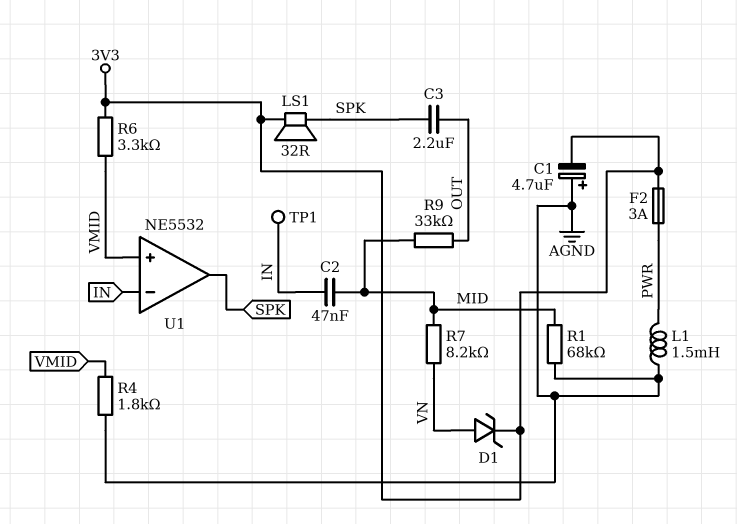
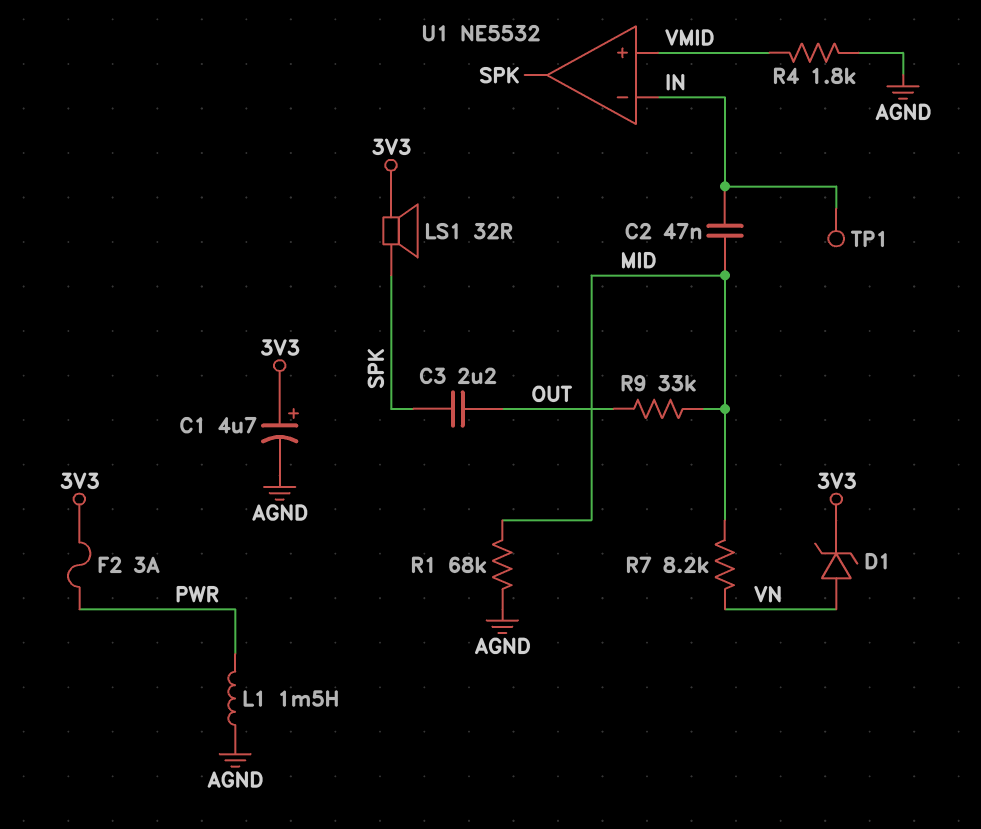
C1: 4.7uF (plus AGND, minus 3V3) -> 4.7uF (plus 3V3, minus AGND)
R6: 3.3k (3V3, VMID) -> none

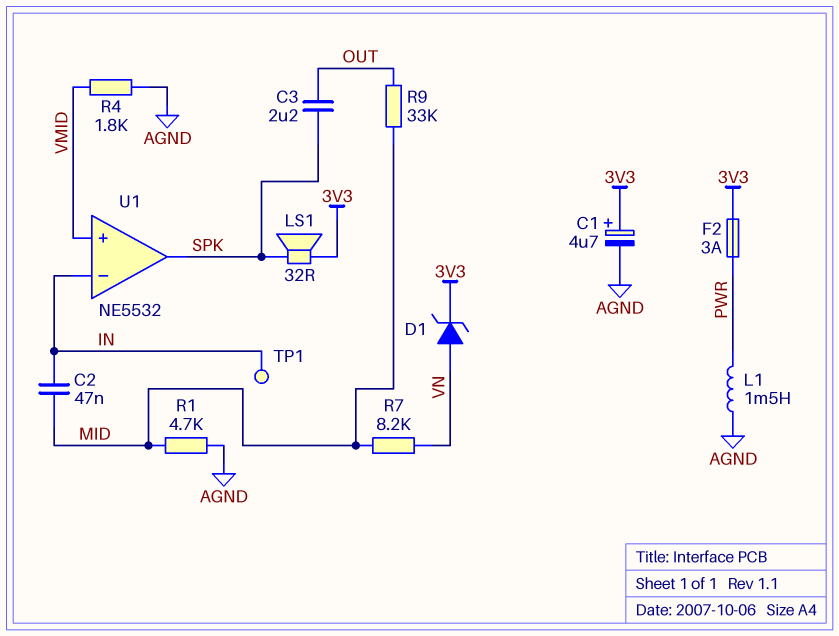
R1: 68k (AGND, MID) -> 4.7k (AGND, MID)

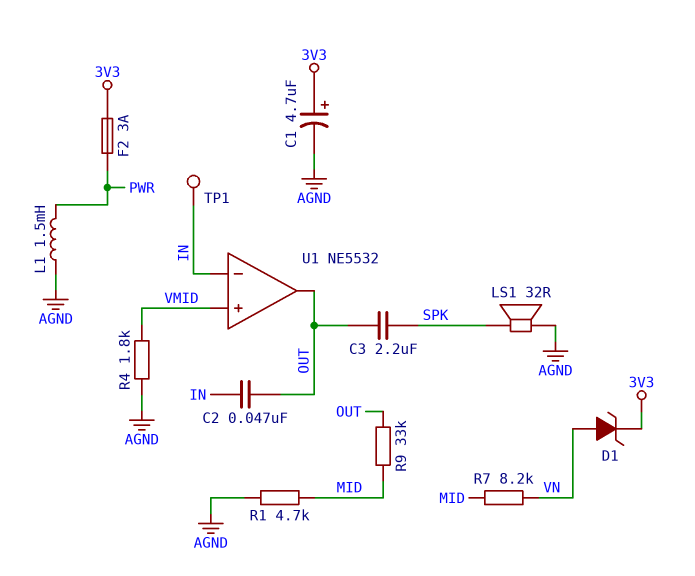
C2: 47nF (IN, MID) -> 47nF (IN, OUT)
LS1: speaker 32R (3V3, SPK) -> speaker 32R (AGND, SPK)
U1 pin out: SPK -> OUT

